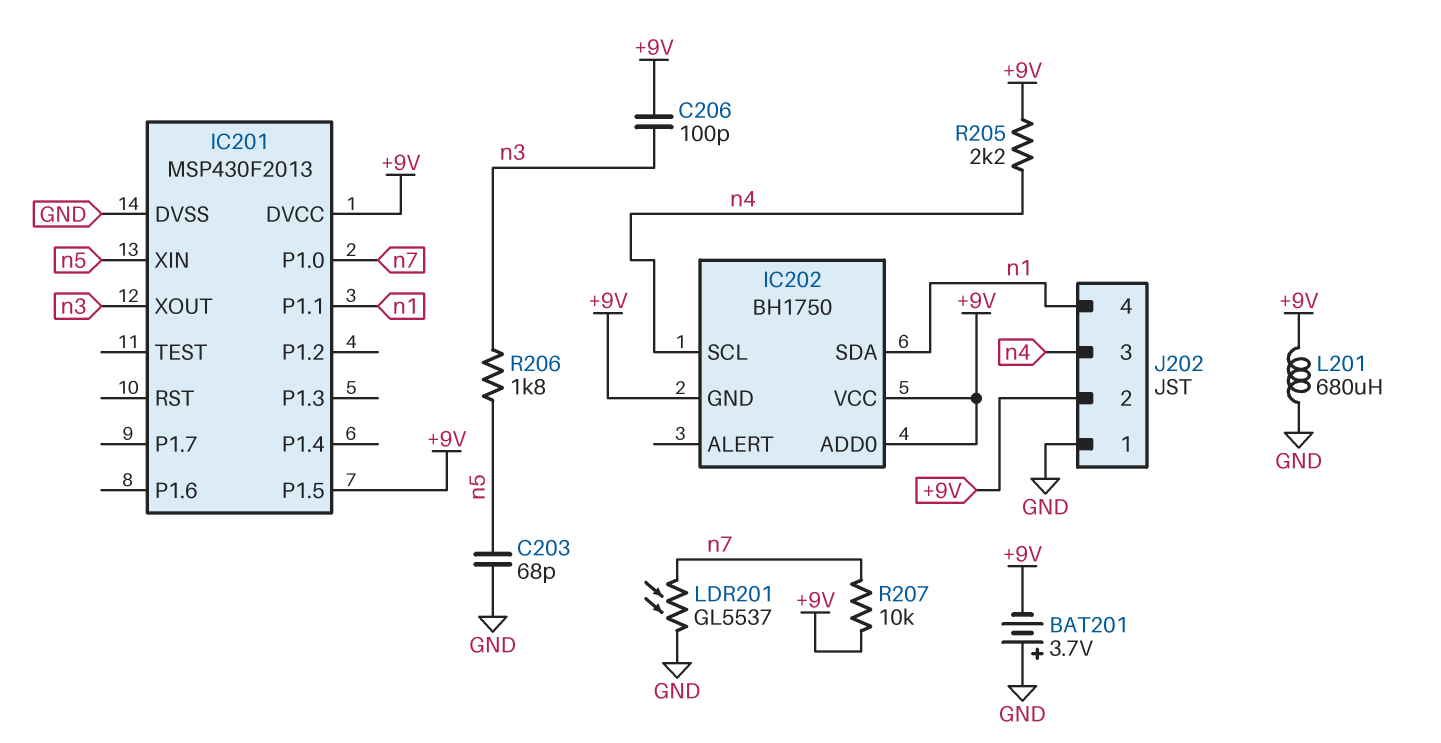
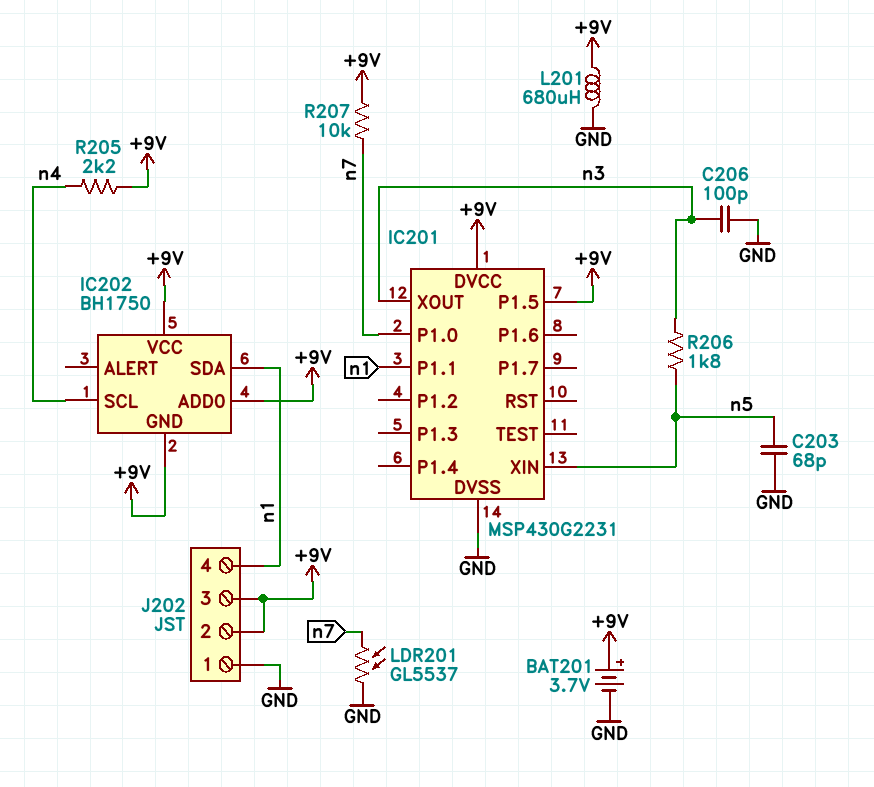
BAT201: 3.7V (plus GND, minus +9V) -> 3.7V (plus +9V, minus GND)
C206: 100pF (+9V, n3) -> 100pF (GND, n3)
IC201: MSP430F2013 -> MSP430G2231
J202 pin 3: n4 -> +9V

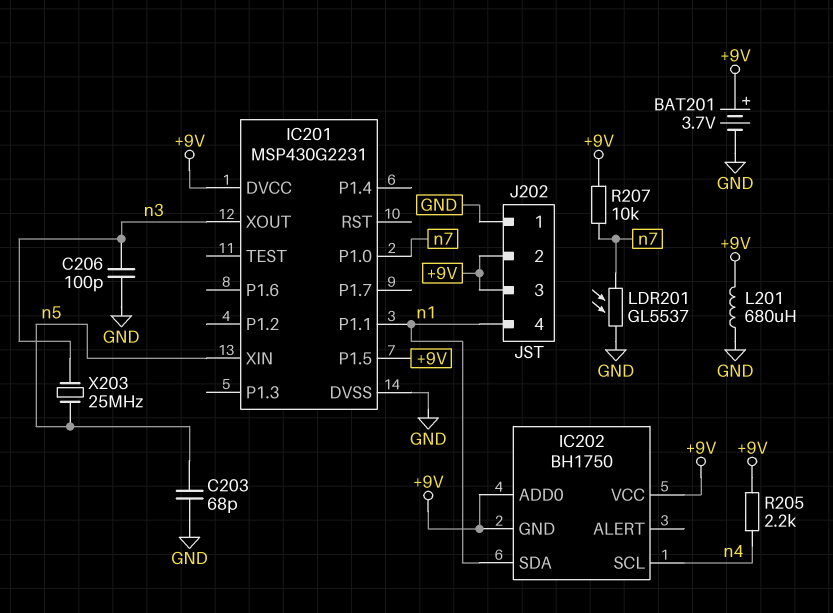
R206: 1.8k (n3, n5) -> none
X203: none -> 25MHz (n3, n5)

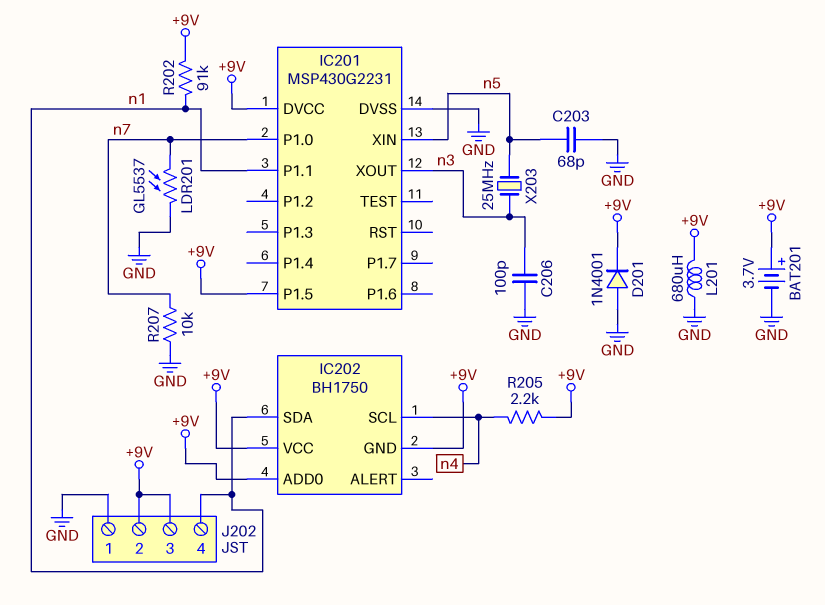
D201: none -> diode 1N4001 (A GND, K +9V)
R202: none -> 91k (+9V, n1)
R207: 10k (+9V, n7) -> 10k (GND, n7)

